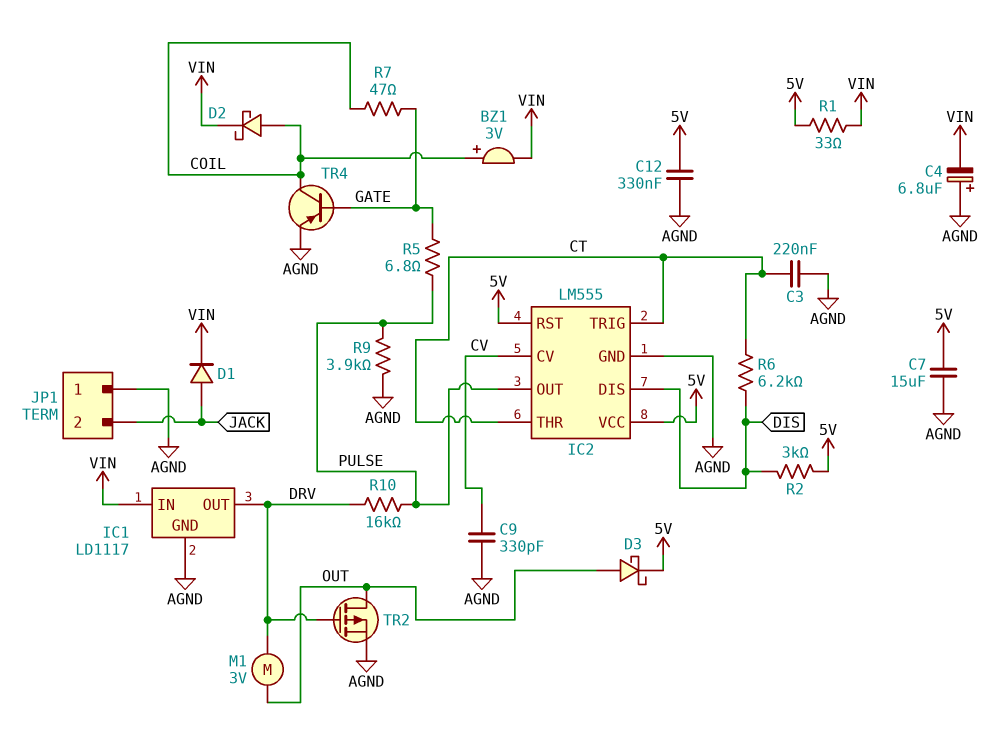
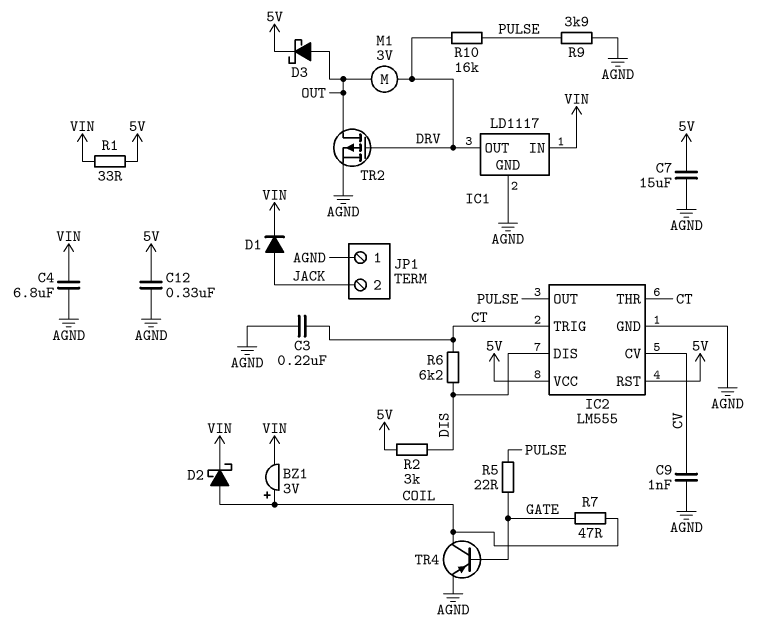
C4: 6.8uF (plus AGND, minus VIN) -> 6.8uF (AGND, VIN)
C9: 330pF (AGND, CV) -> 1nF (AGND, CV)
R5: 6.8 (GATE, PULSE) -> 22 (GATE, PULSE)

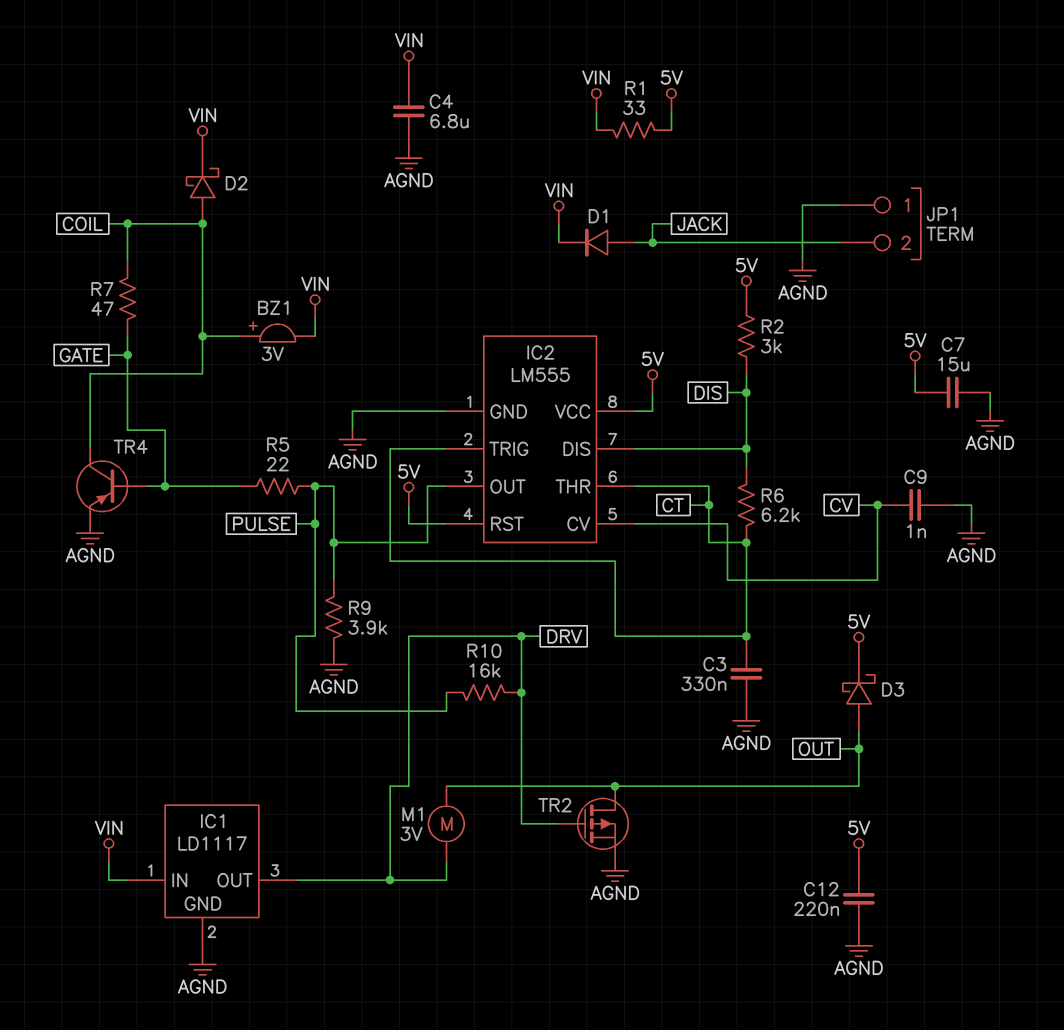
C3: 220nF (AGND, CT) -> 330nF (AGND, CT)
C12: 330nF (5V, AGND) -> 220nF (5V, AGND)

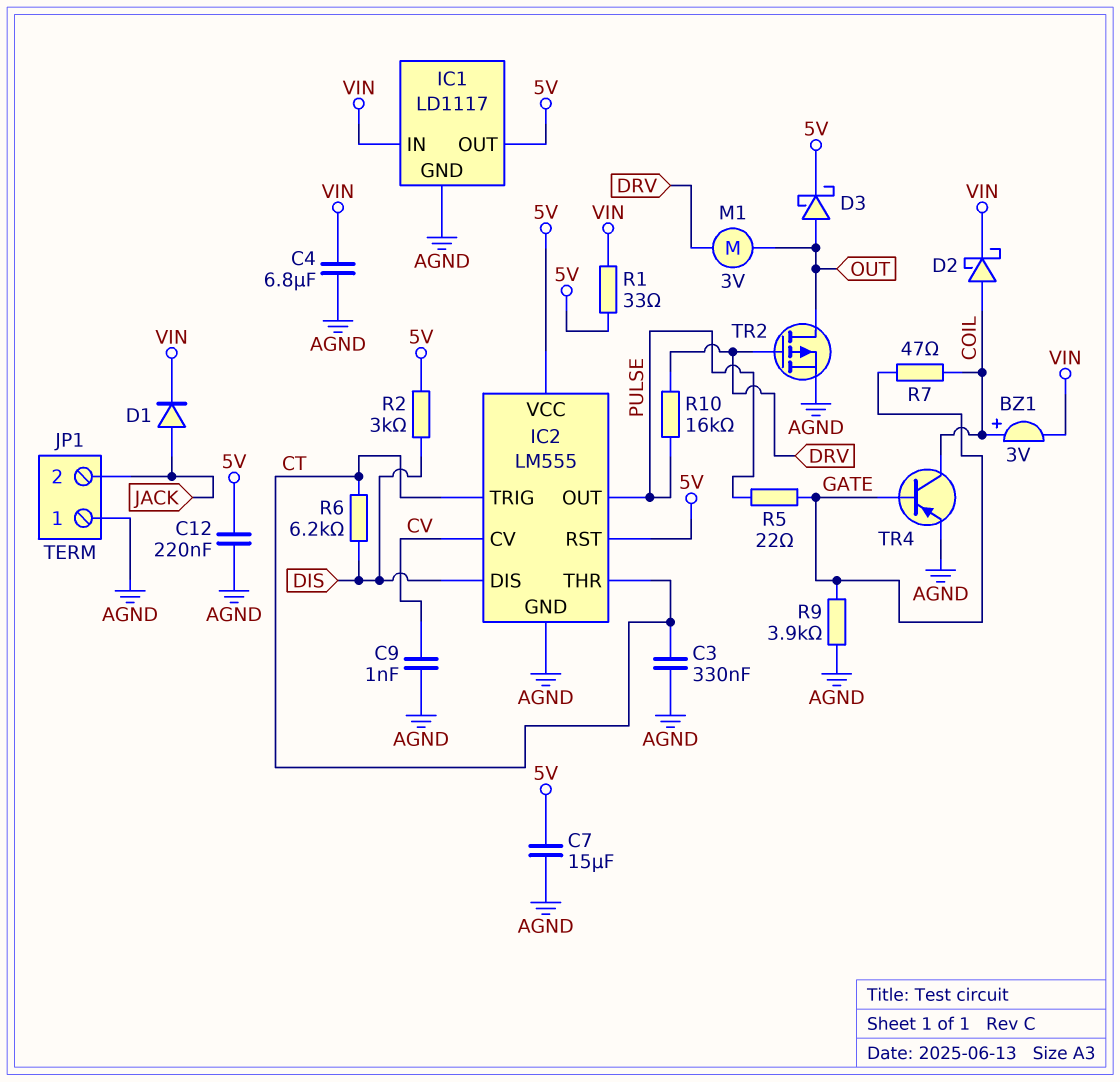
IC1 pin OUT: DRV -> 5V
R9: 3.9k (AGND, PULSE) -> 3.9k (AGND, GATE)

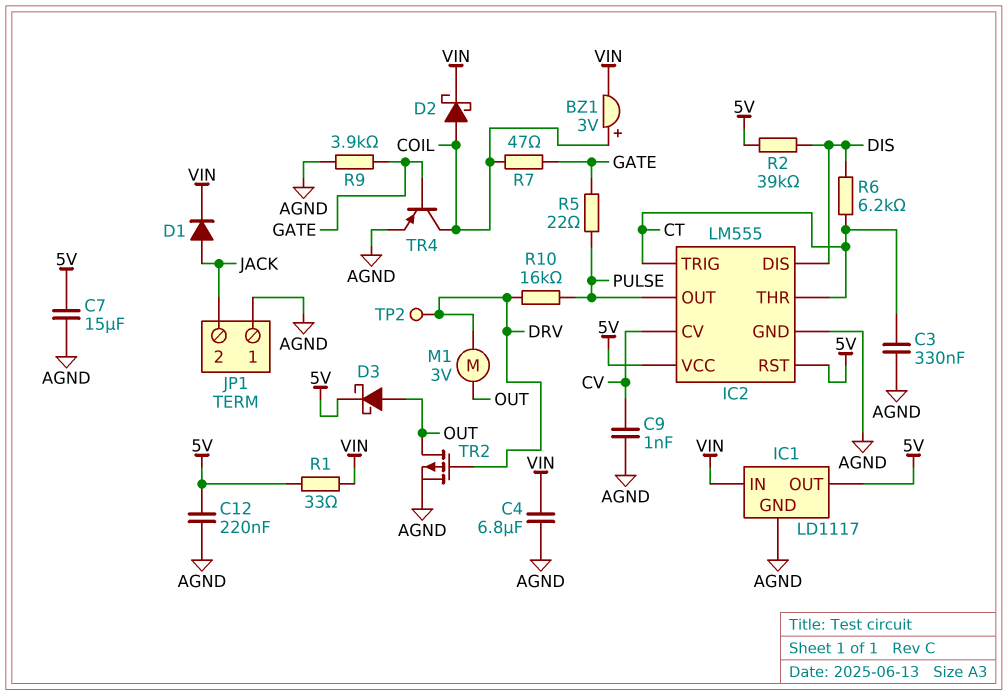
R2: 3k (5V, DIS) -> 39k (5V, DIS)
TP2: none -> test point (DRV)

